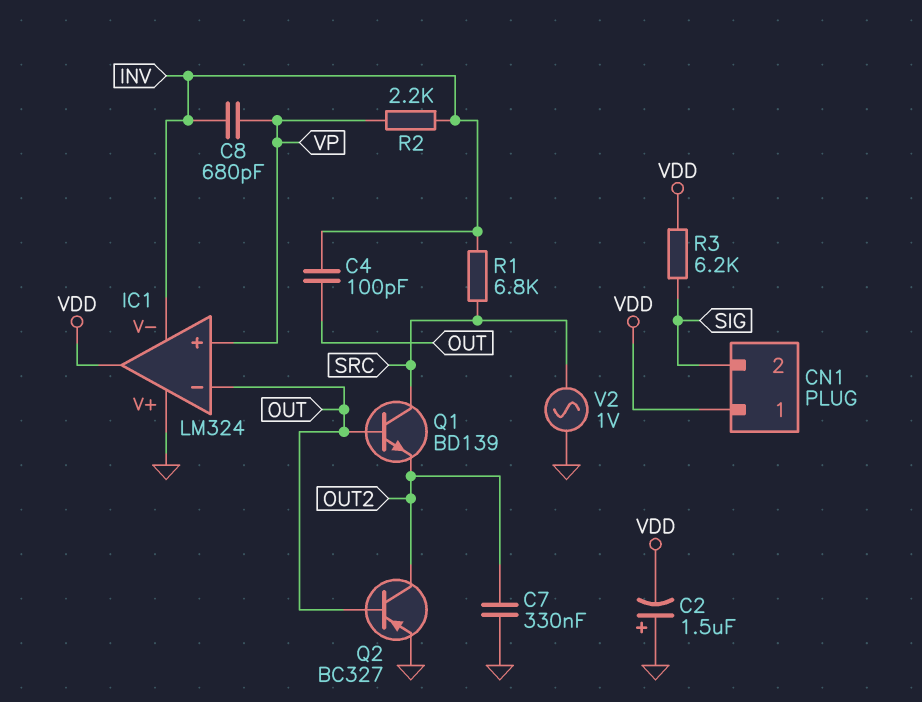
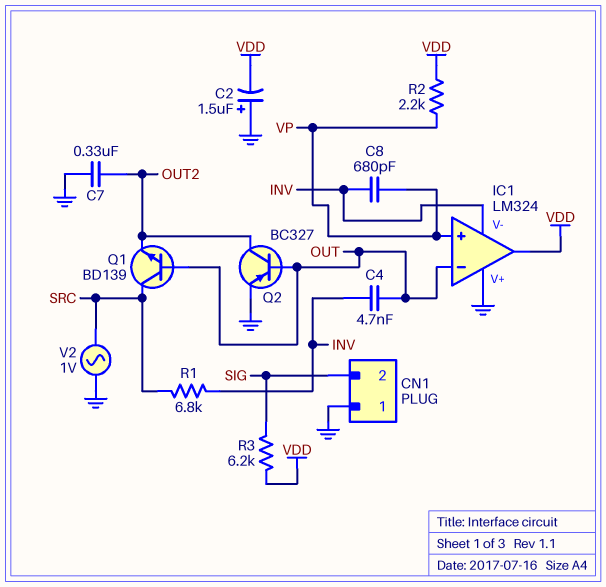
C4: 100pF (INV, OUT) -> 4.7nF (INV, OUT)
CN1 pin 1: VDD -> GND
R2: 2.2k (INV, VP) -> 2.2k (VDD, VP)

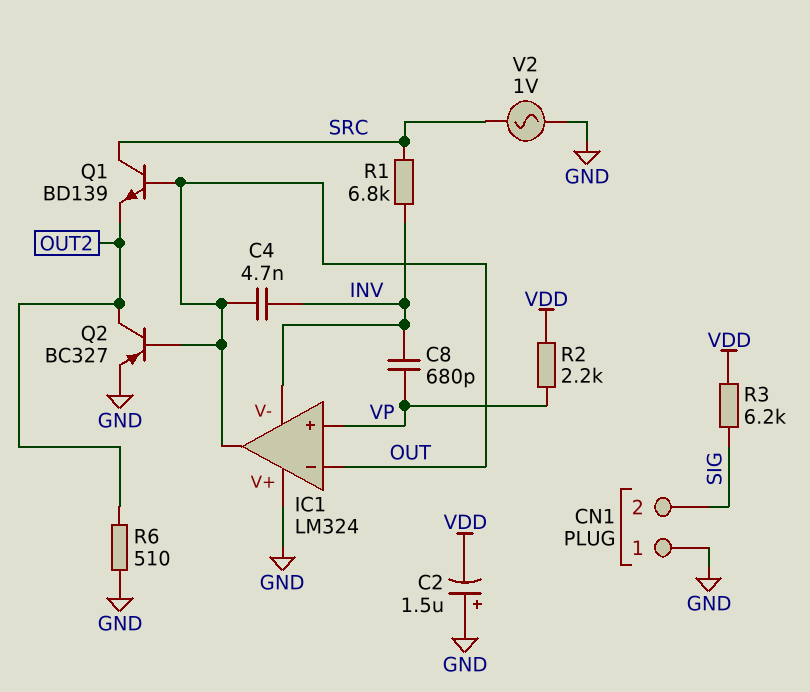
C7: 330nF (GND, OUT2) -> none
IC1 pin out: VDD -> OUT
R6: none -> 510 (GND, OUT2)

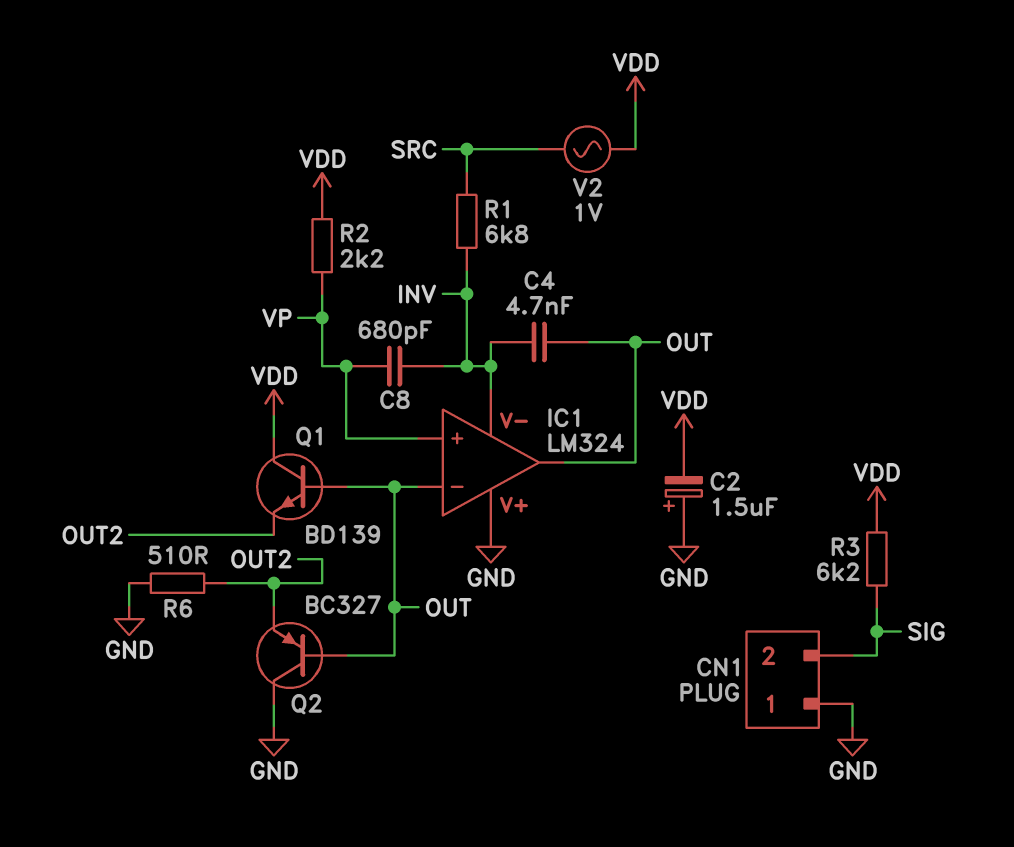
Q1: NPN BD139 (B OUT, C SRC, E OUT2) -> NPN BD139 (B OUT, C VDD, E OUT2)
Q2: PNP BC327 (B OUT, C OUT2, E GND) -> PNP BC327 (B OUT, C GND, E OUT2)
V2: AC 1V (GND, SRC) -> AC 1V (SRC, VDD)

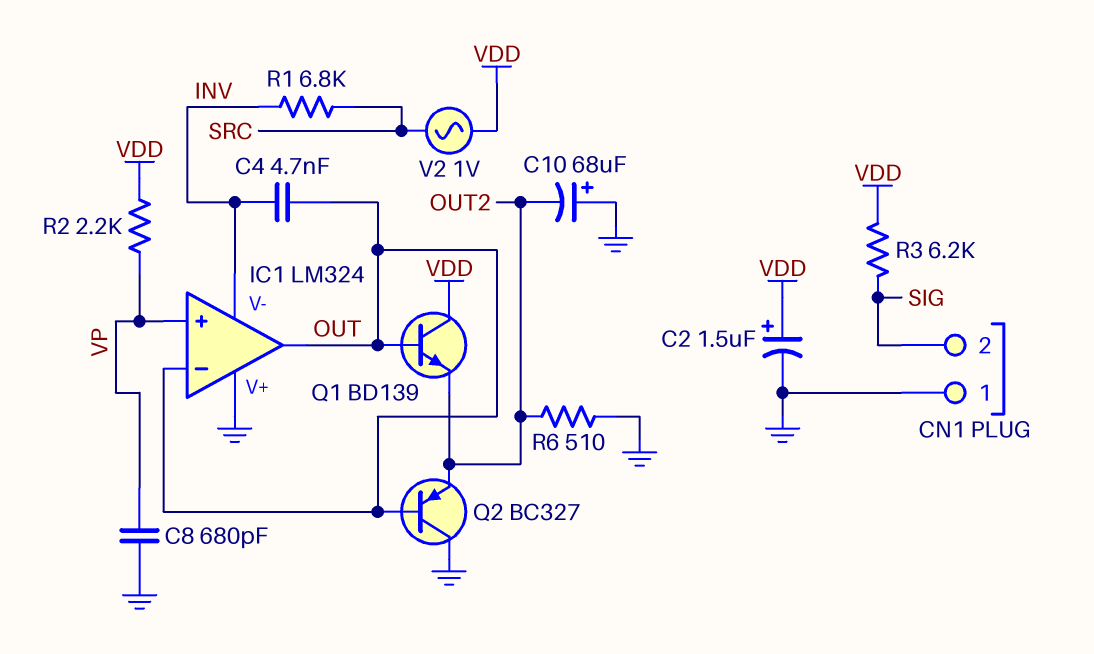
C2: 1.5uF (plus GND, minus VDD) -> 1.5uF (plus VDD, minus GND)
C8: 680pF (INV, VP) -> 680pF (GND, VP)
C10: none -> 68uF (plus GND, minus OUT2)

